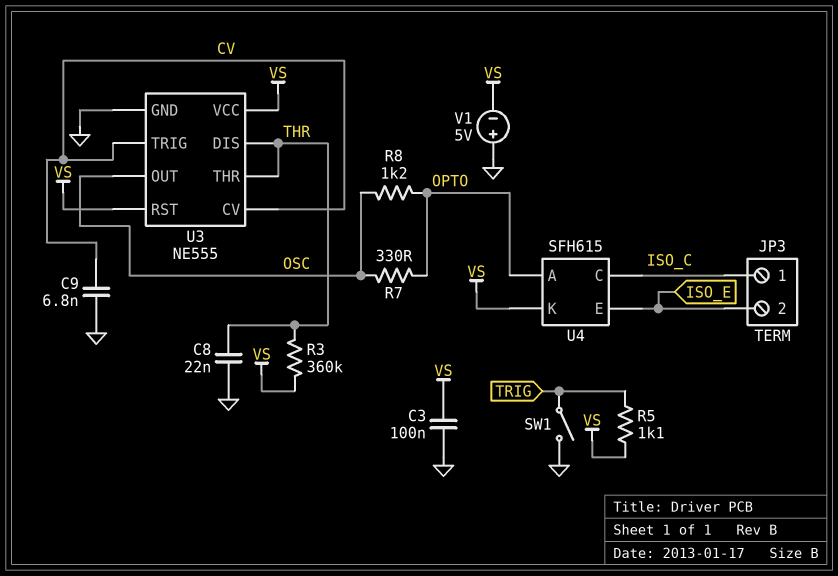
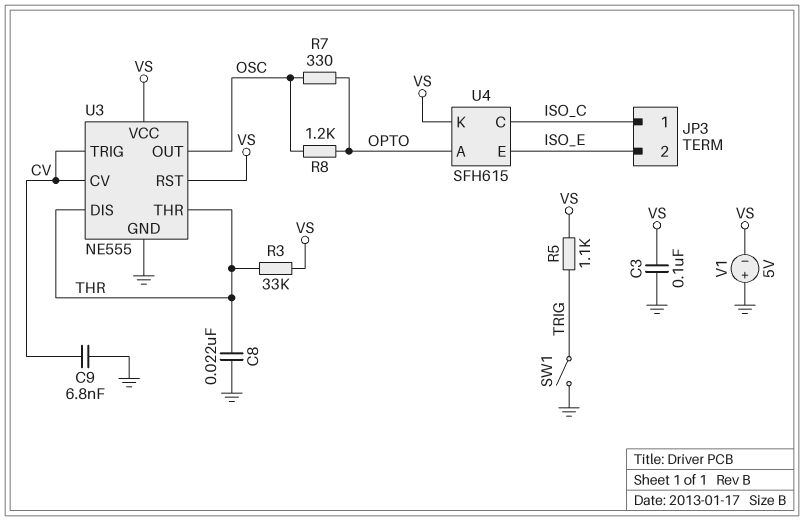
R3: 360k (THR, VS) -> 33k (THR, VS)

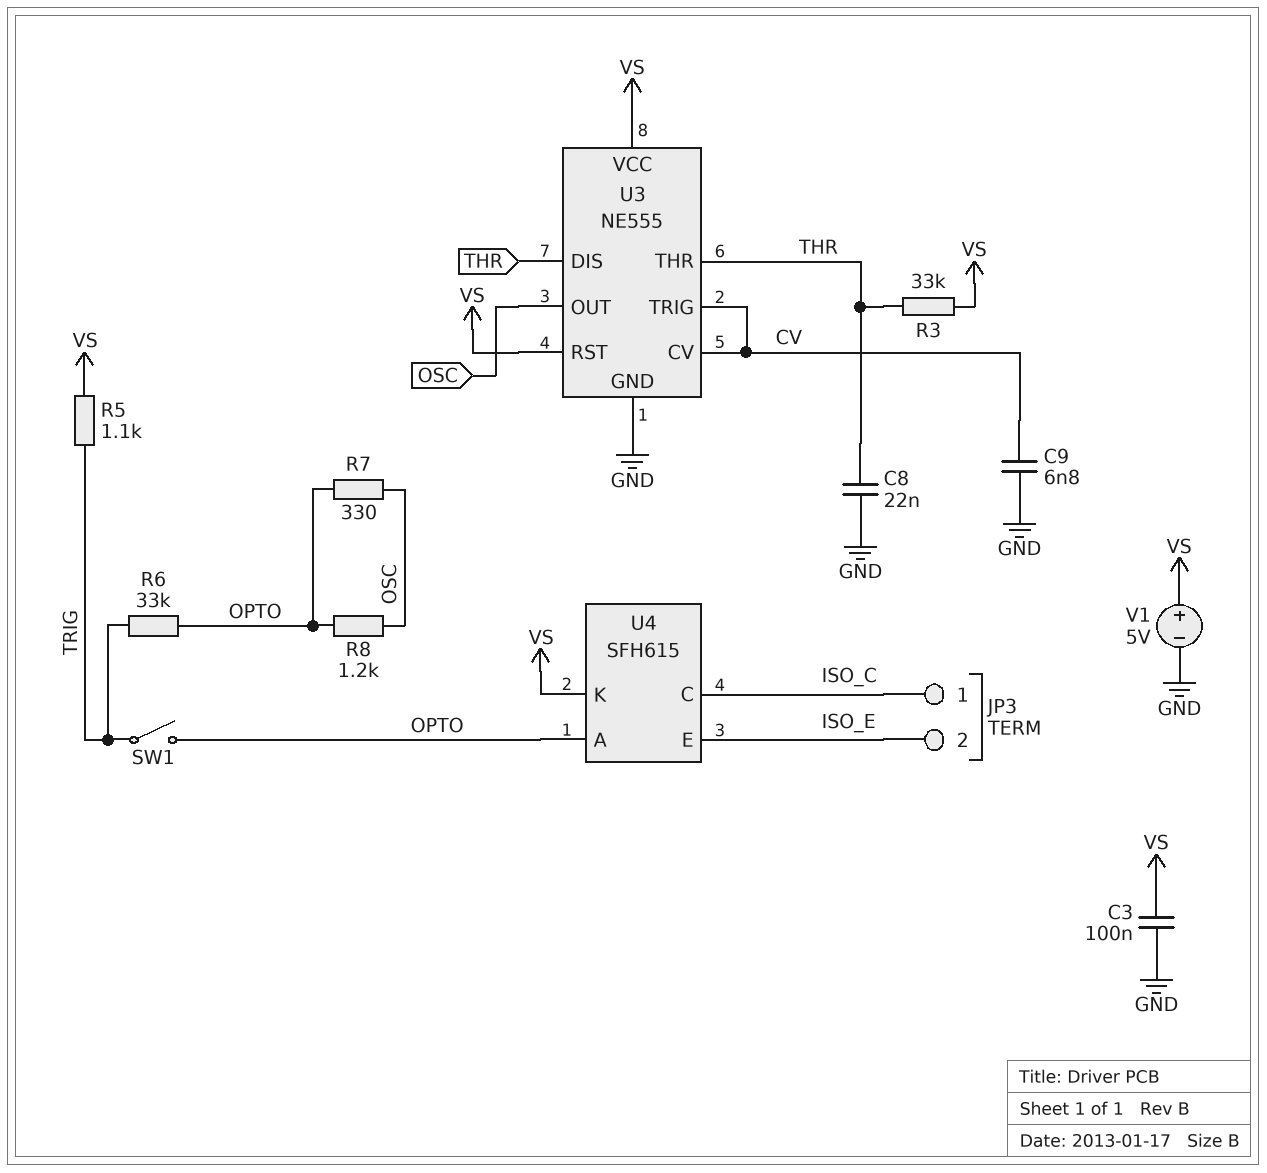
R6: none -> 33k (OPTO, TRIG)
SW1: switch (GND, TRIG) -> switch (OPTO, TRIG)
V1: 5V (plus GND, minus VS) -> 5V (plus VS, minus GND)

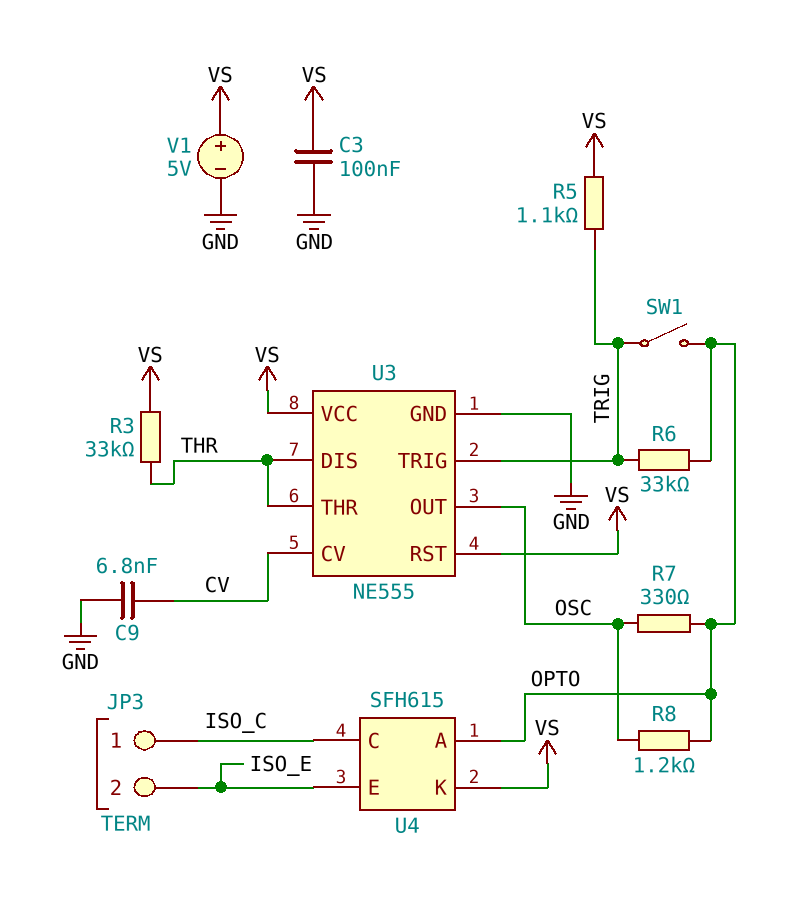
C8: 22nF (GND, THR) -> none
U3 pin TRIG: CV -> TRIG

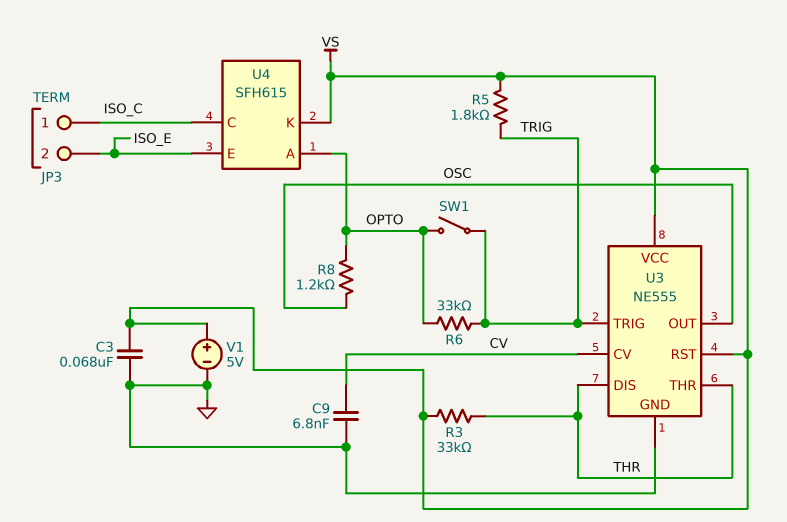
C3: 100nF (GND, VS) -> 68nF (GND, VS)
R5: 1.1k (TRIG, VS) -> 1.8k (TRIG, VS)
R7: 330 (OPTO, OSC) -> none

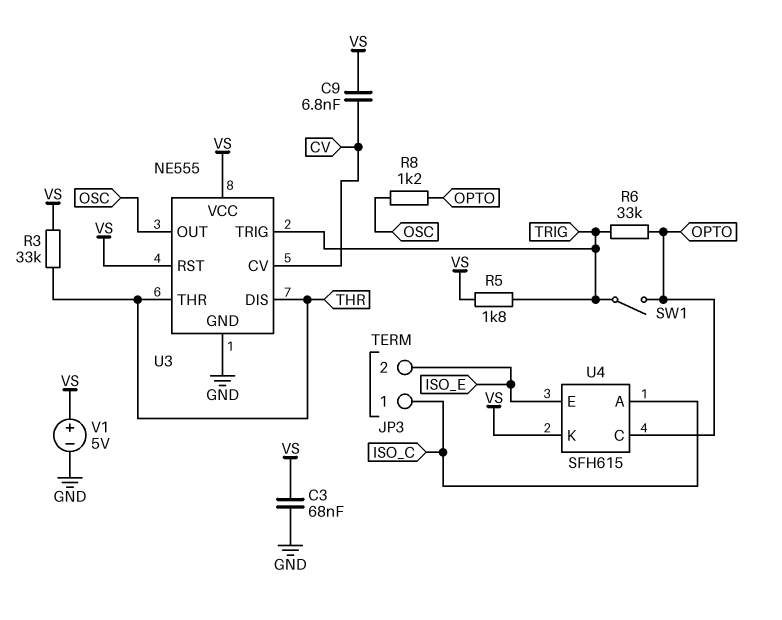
C9: 6.8nF (CV, GND) -> 6.8nF (CV, VS)
U4 pin A: OPTO -> ISO_C
U4 pin C: ISO_C -> OPTO

